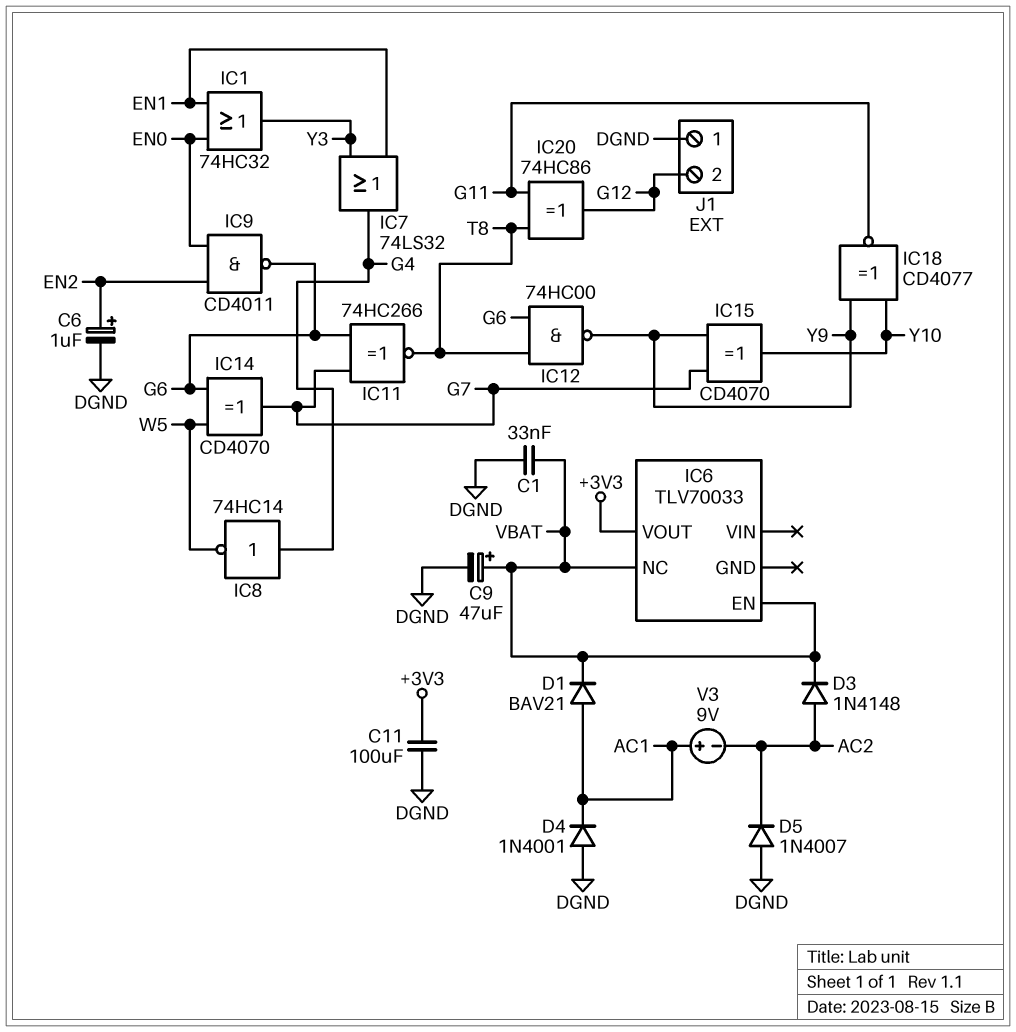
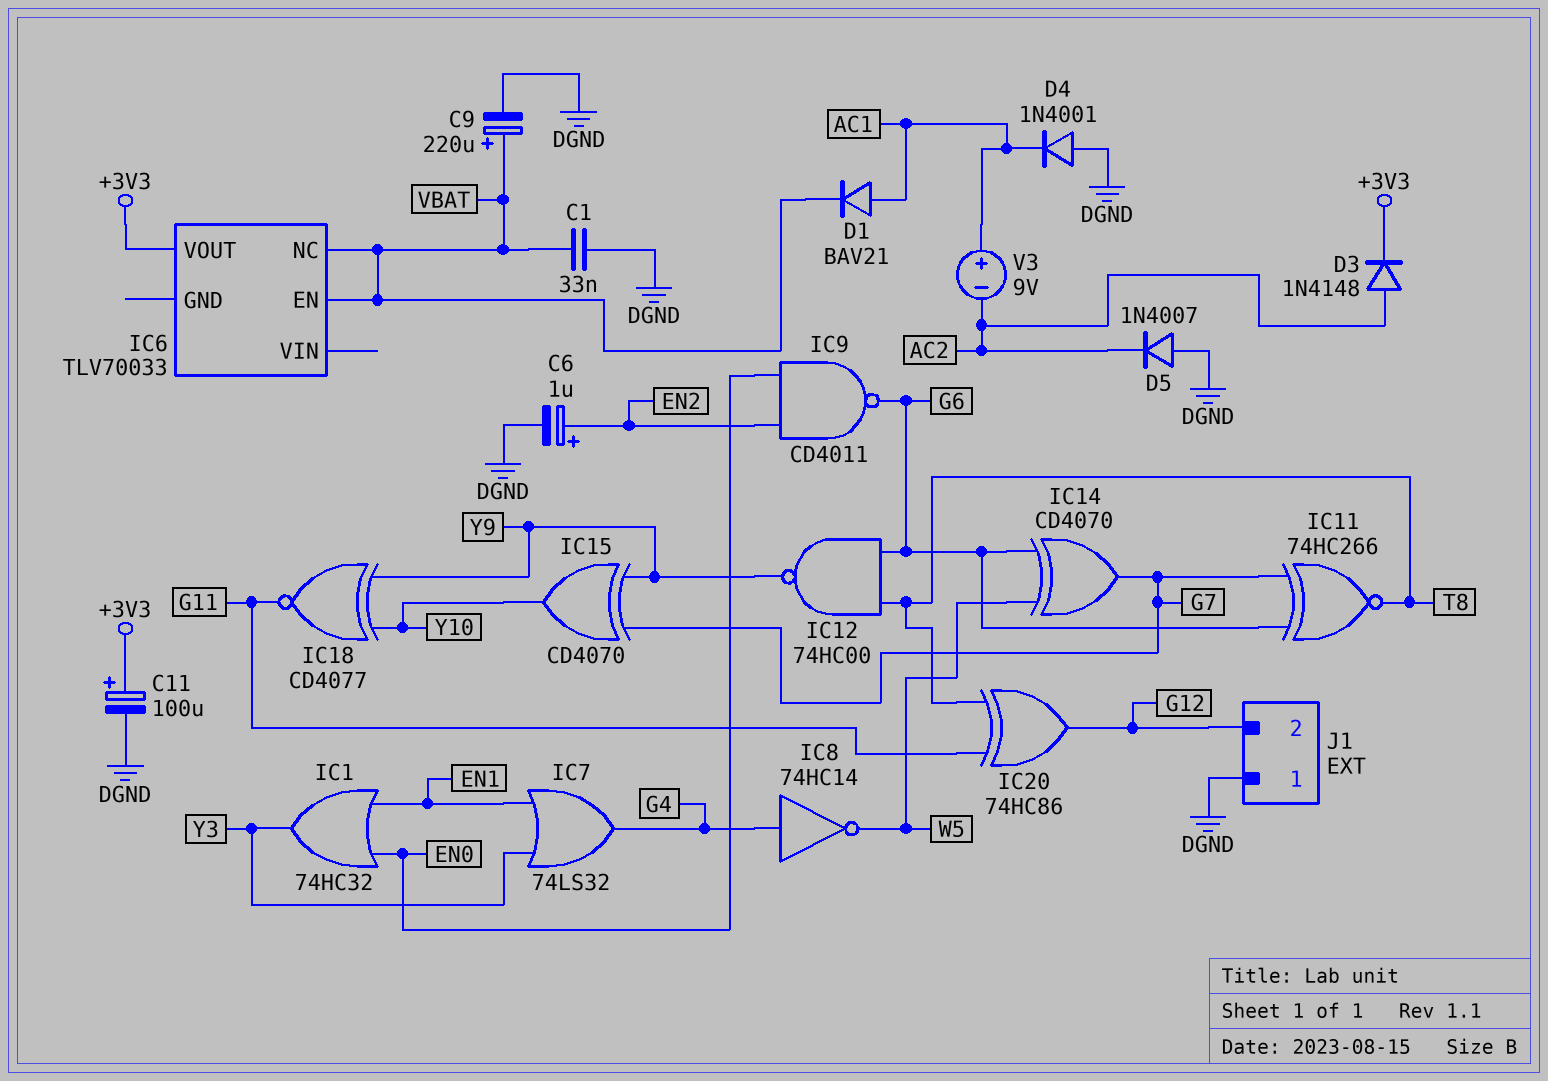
C9: 47uF (plus VBAT, minus DGND) -> 220uF (plus VBAT, minus DGND)
C11: 100uF (+3V3, DGND) -> 100uF (plus +3V3, minus DGND)
D3: diode 1N4148 (A AC2, K VBAT) -> diode 1N4148 (A AC2, K +3V3)

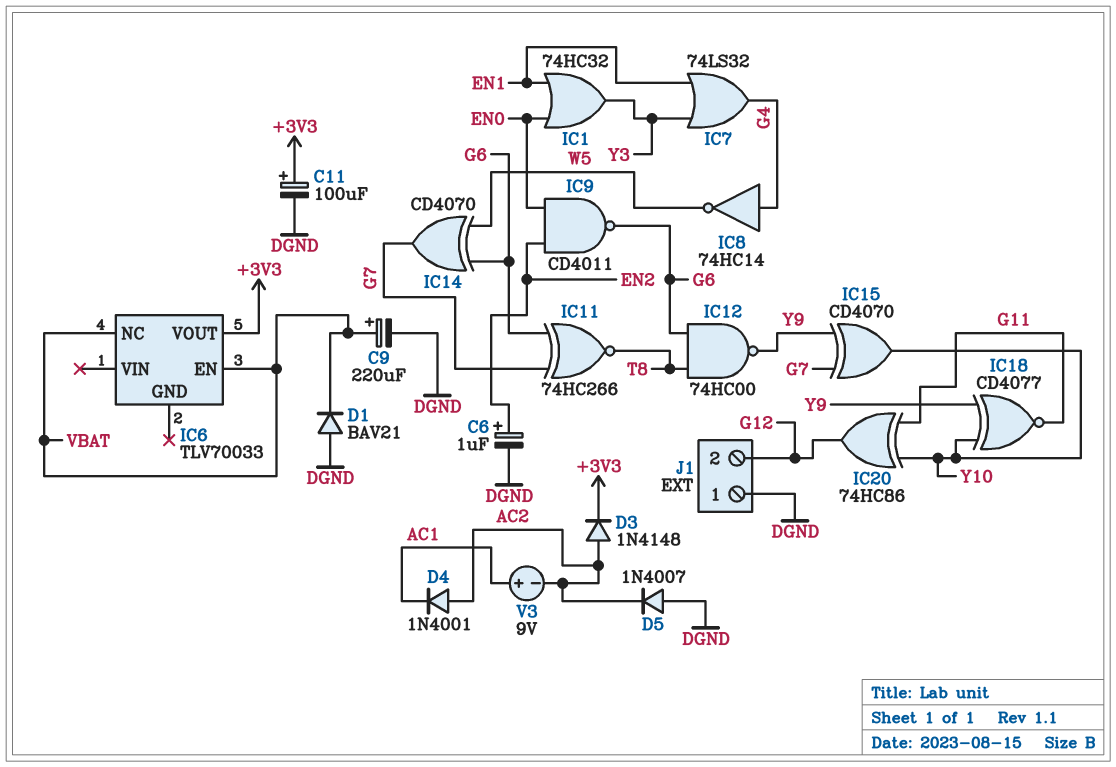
C1: 33nF (DGND, VBAT) -> none
D1: diode BAV21 (A AC1, K VBAT) -> diode BAV21 (A DGND, K VBAT)
D4: diode 1N4001 (A DGND, K AC1) -> diode 1N4001 (A AC2, K AC1)
IC20: XOR 74HC86 (in G11, in T8, out G12) -> XOR 74HC86 (in G11, in Y10, out G12)

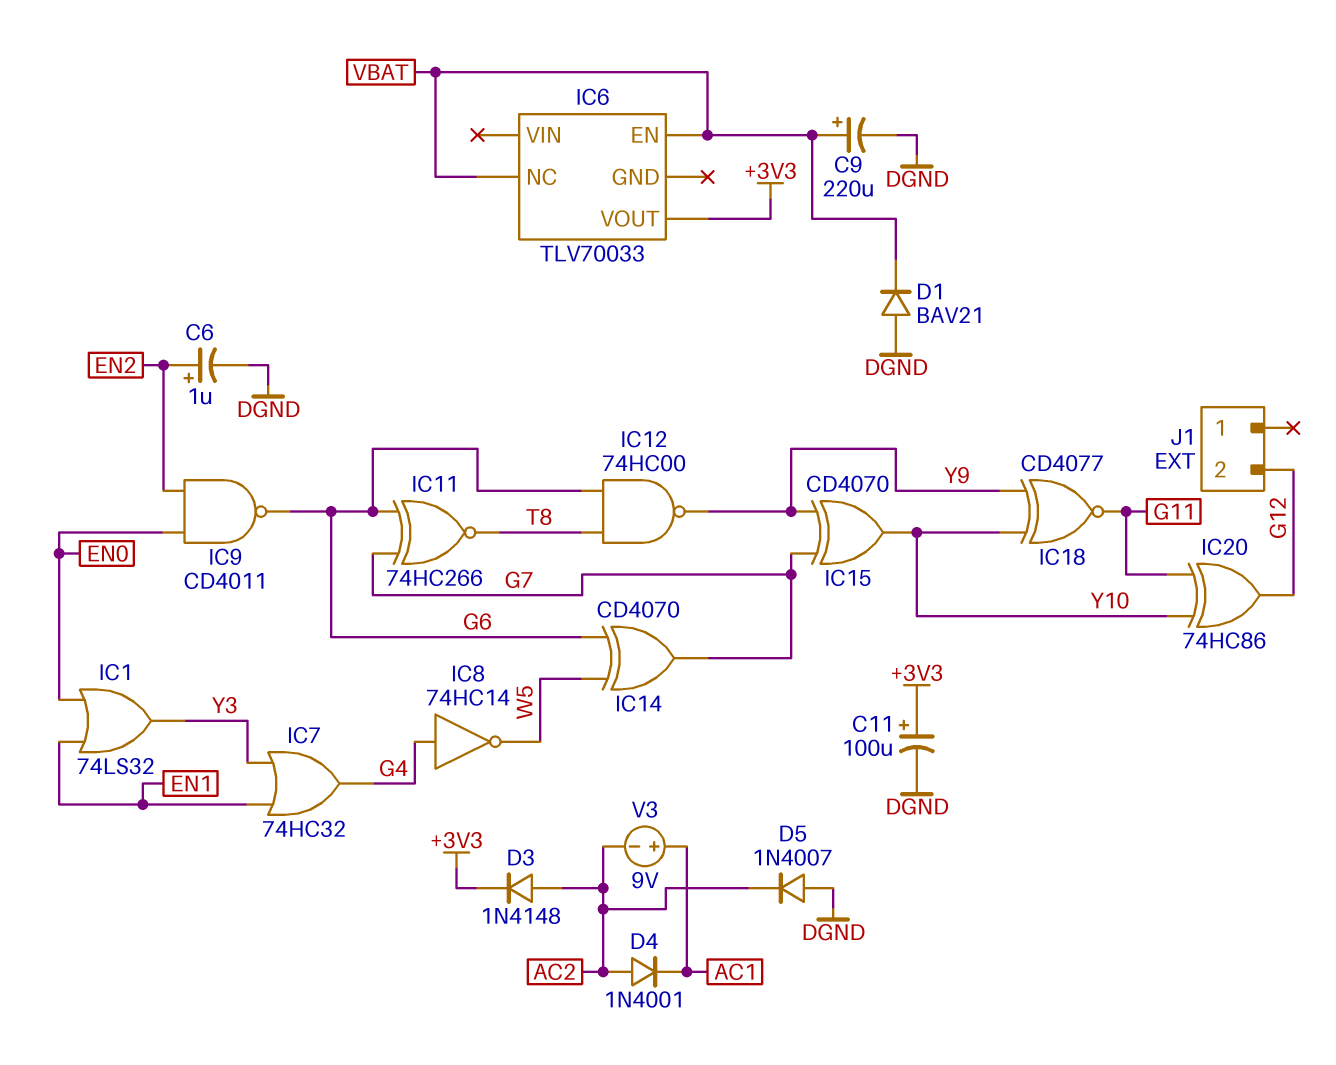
IC1: OR 74HC32 (in EN0, in EN1, out Y3) -> OR 74LS32 (in EN0, in EN1, out Y3)
IC7: OR 74LS32 (in EN1, in Y3, out G4) -> OR 74HC32 (in EN1, in Y3, out G4)
J1 pin 1: DGND -> none

